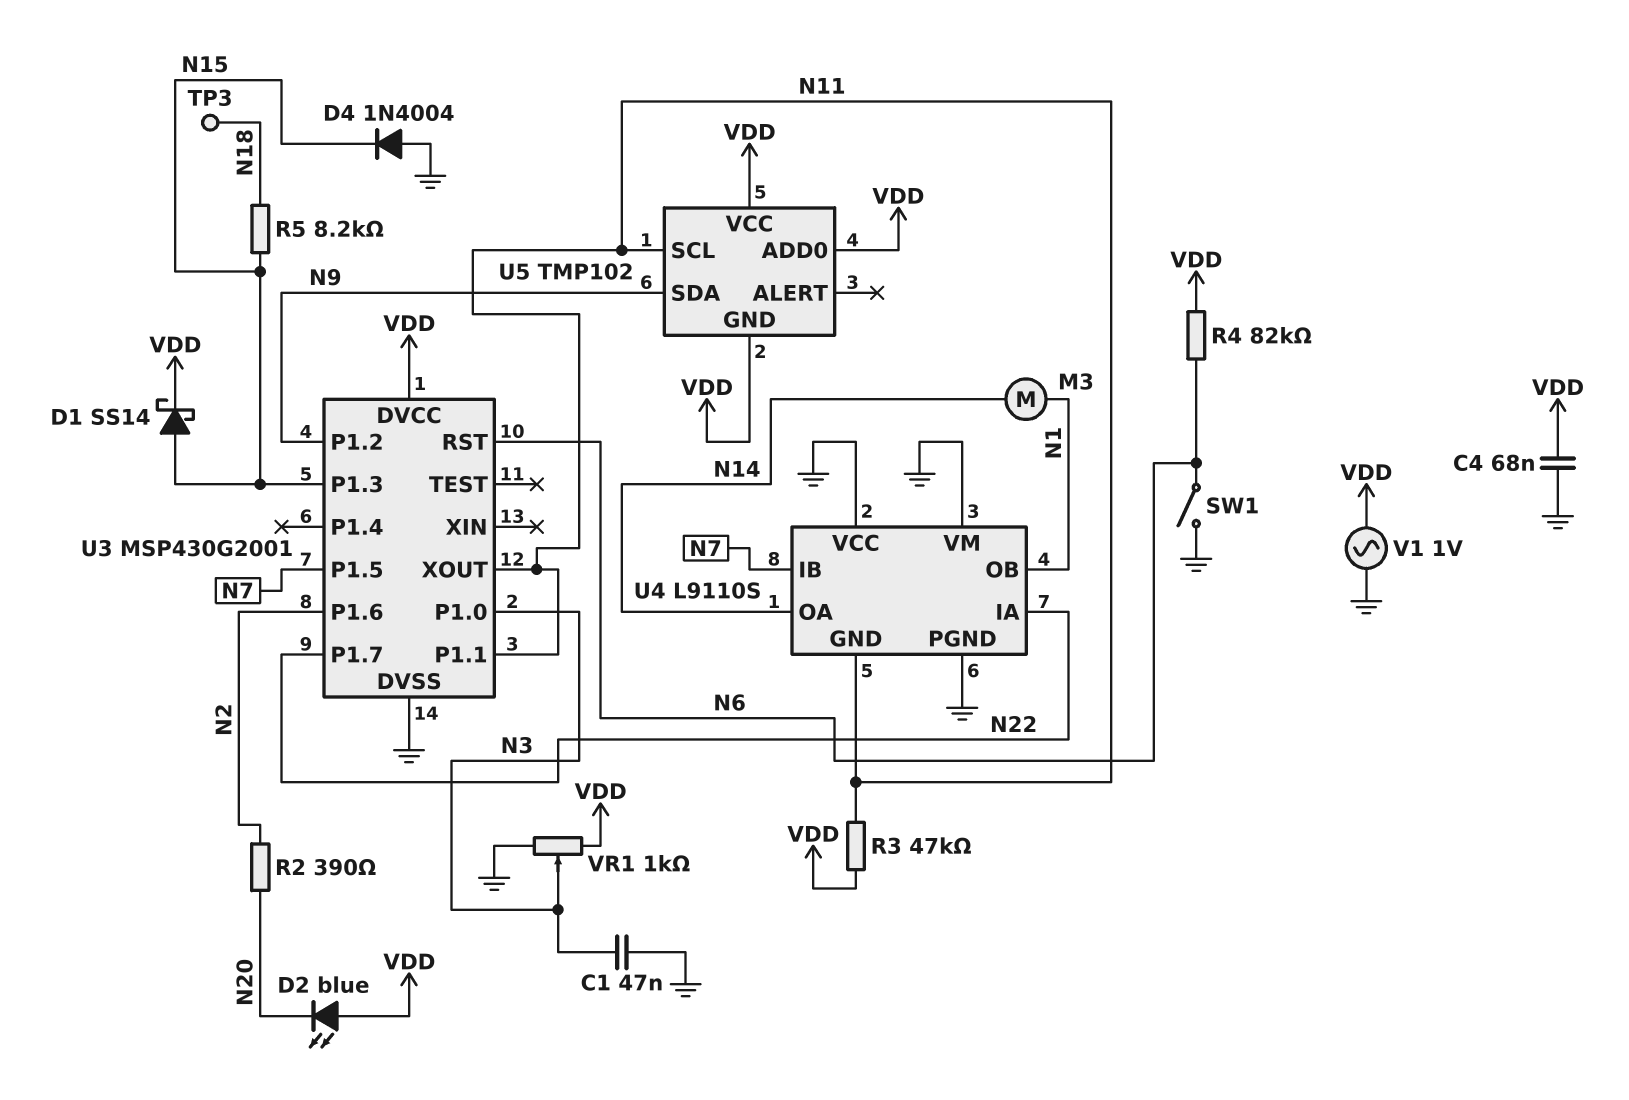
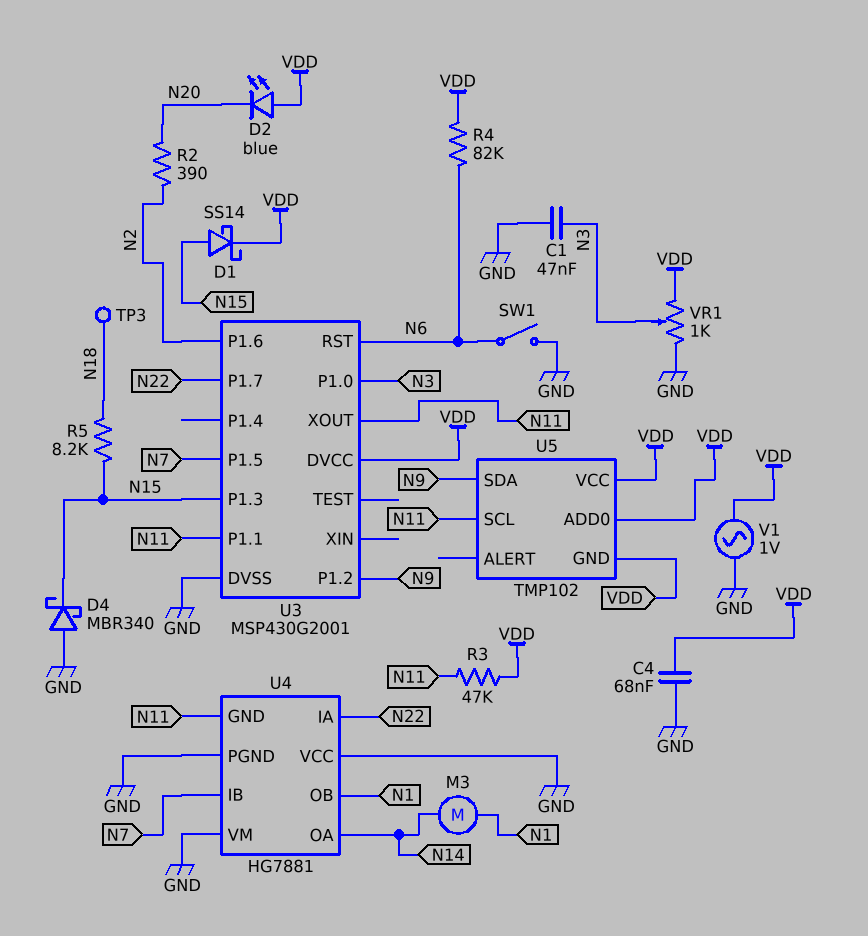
D4: diode 1N4004 (A GND, K N15) -> schottky MBR340 (A GND, K N15)
U4: L9110S -> HG7881

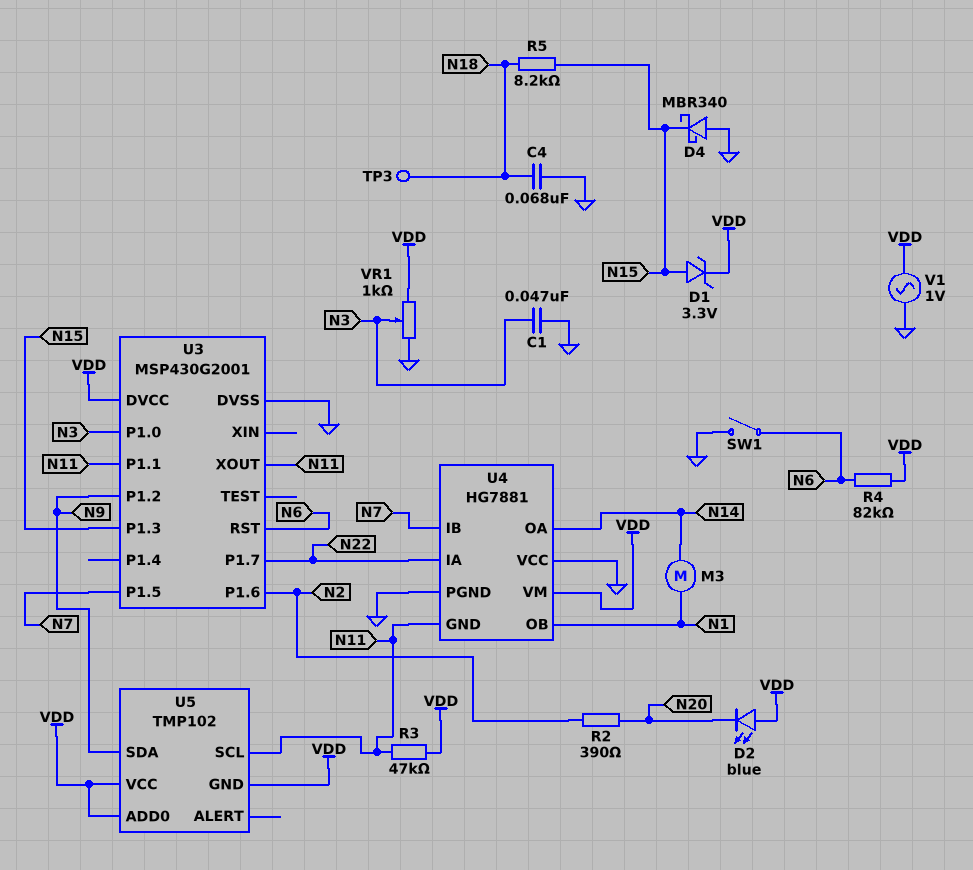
C4: 68nF (GND, VDD) -> 68nF (GND, N18)
D1: schottky SS14 (A N15, K VDD) -> zener 3.3V (A N15, K VDD)
U4 pin VM: GND -> VDD

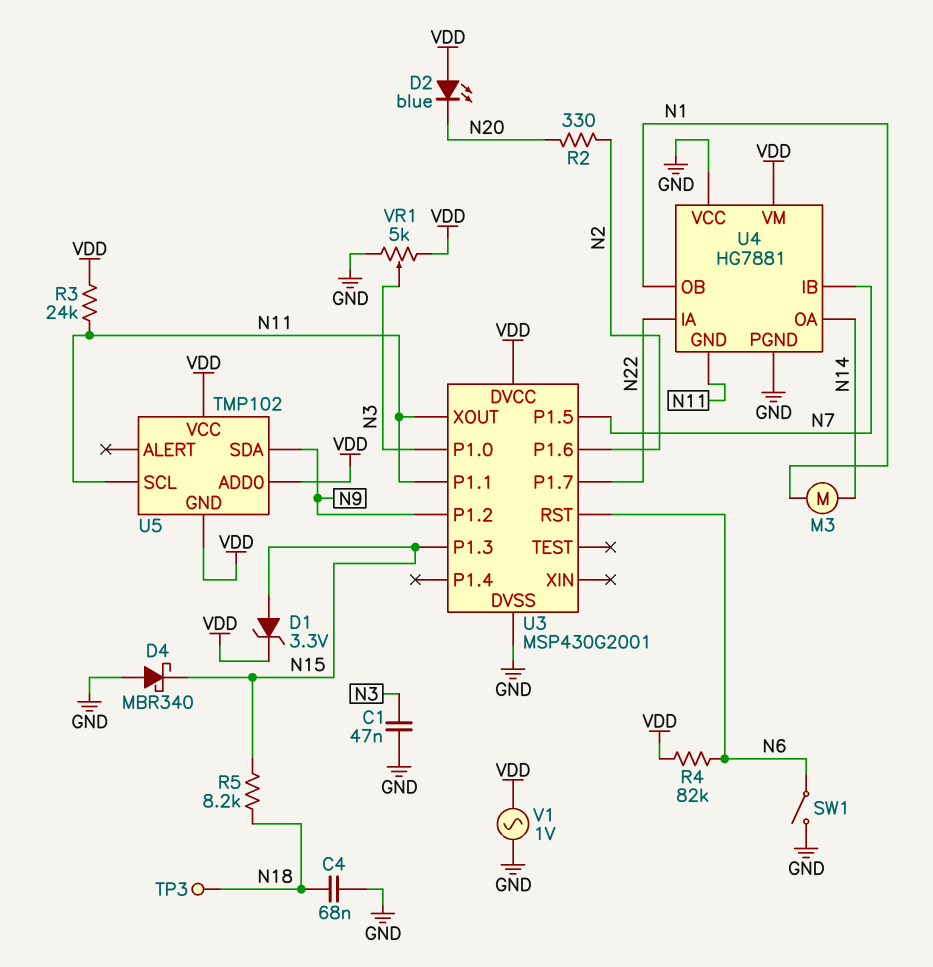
R2: 390 (N2, N20) -> 330 (N2, N20)
R3: 47k (N11, VDD) -> 24k (N11, VDD)
VR1: 1k (GND, VDD, wiper N3) -> 5k (GND, VDD, wiper N3)

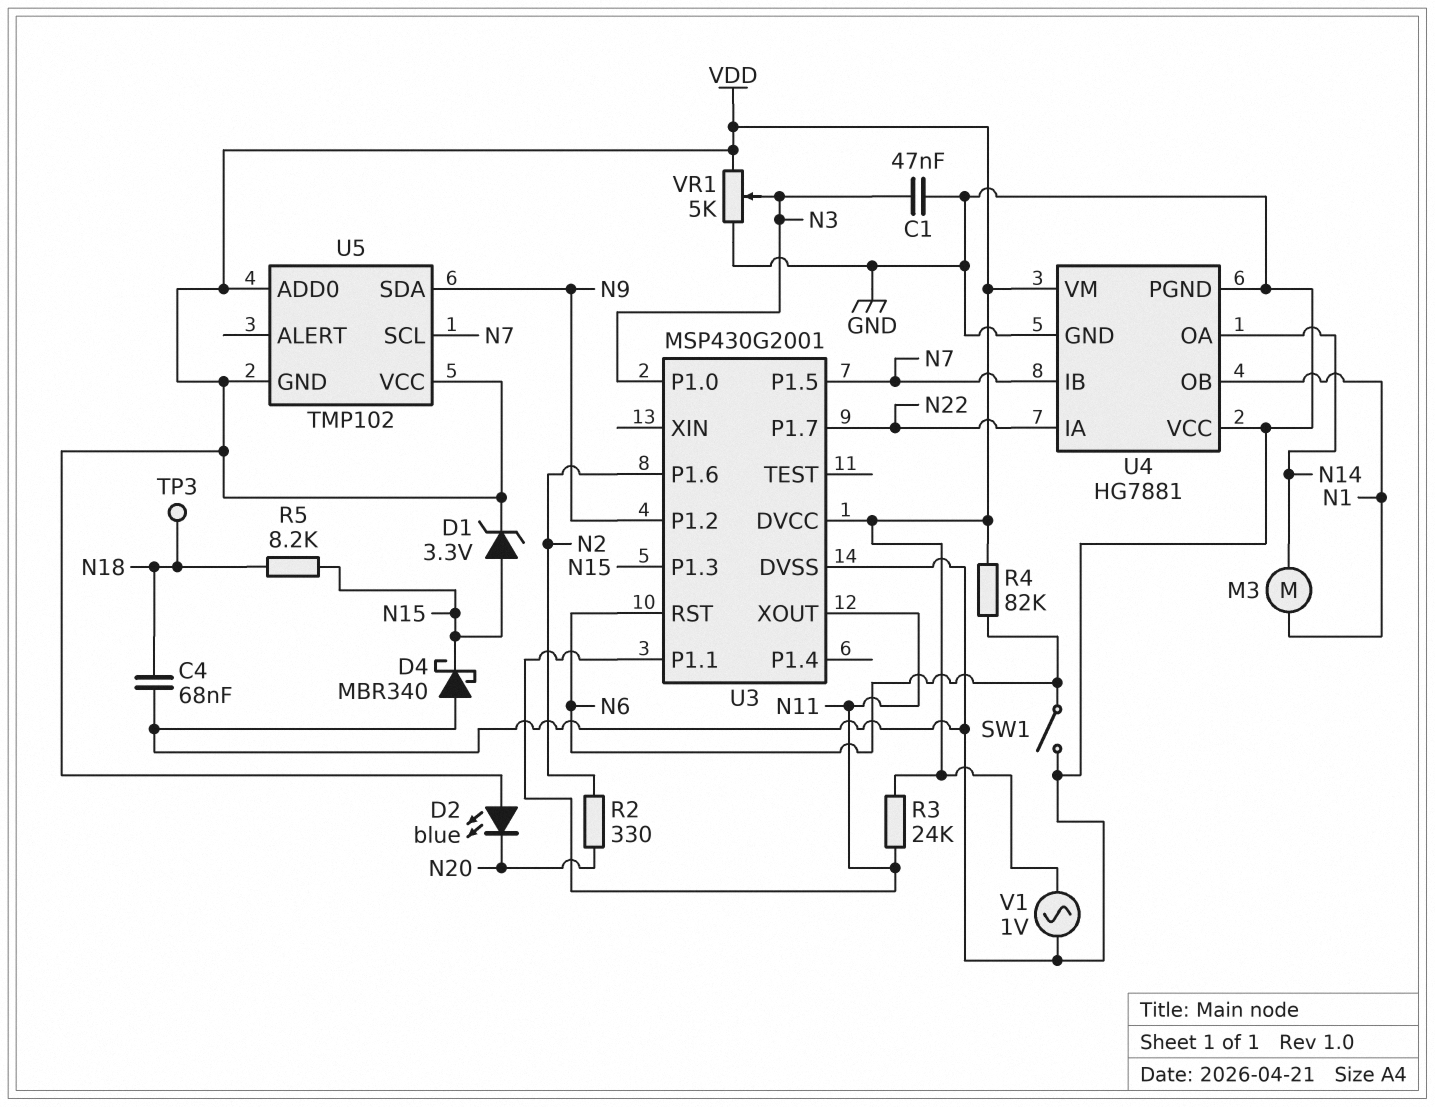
U4 pin GND: N11 -> GND
U5 pin SCL: N11 -> N7

